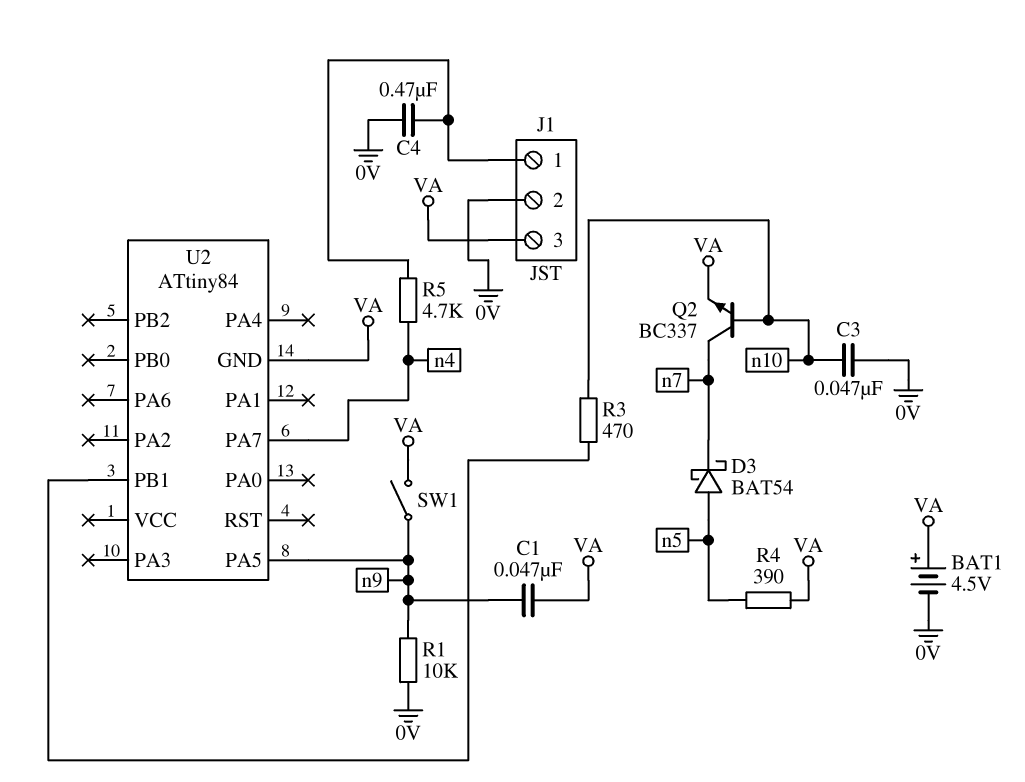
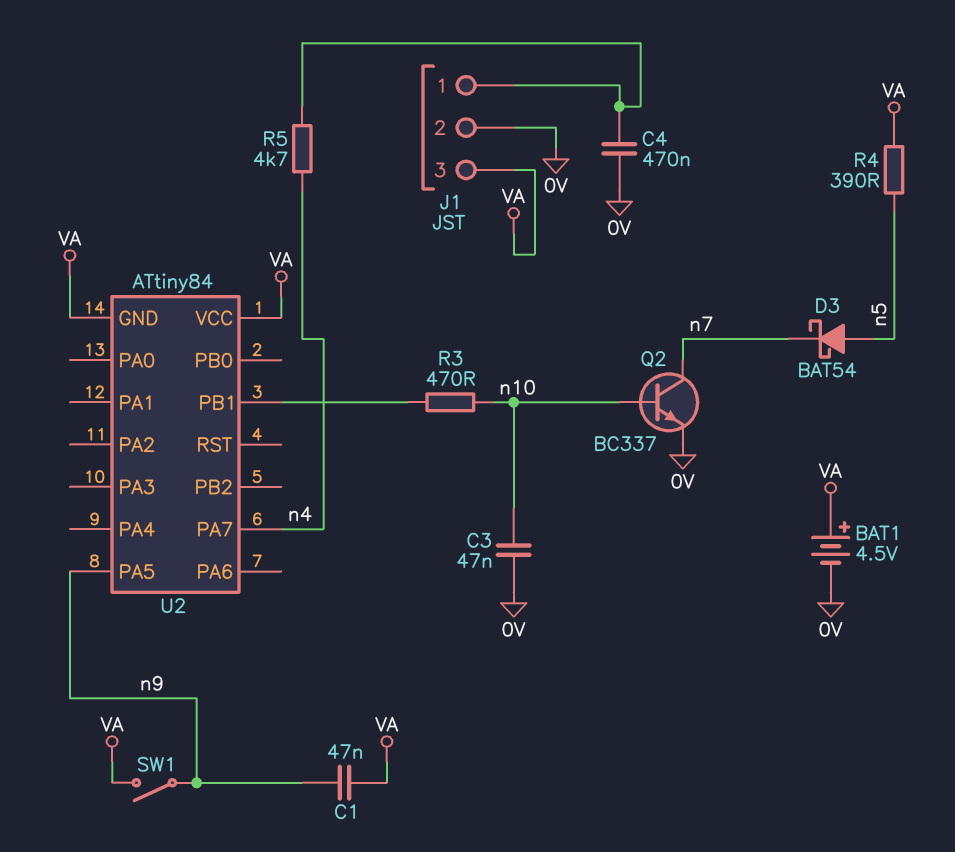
Q2: NPN BC337 (B n10, C n7, E VA) -> NPN BC337 (B n10, C n7, E 0V)
R1: 10k (0V, n9) -> none
U2 pin VCC: none -> VA

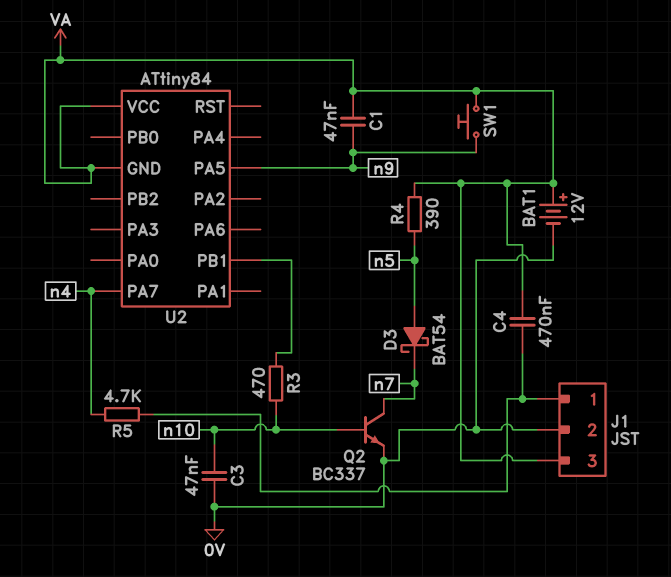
BAT1: 4.5V (plus VA, minus 0V) -> 12V (plus VA, minus 0V)
C4: 470nF (0V, J1/1) -> 470nF (J1/1, VA)
SW1: switch (VA, n9) -> button (VA, n9)

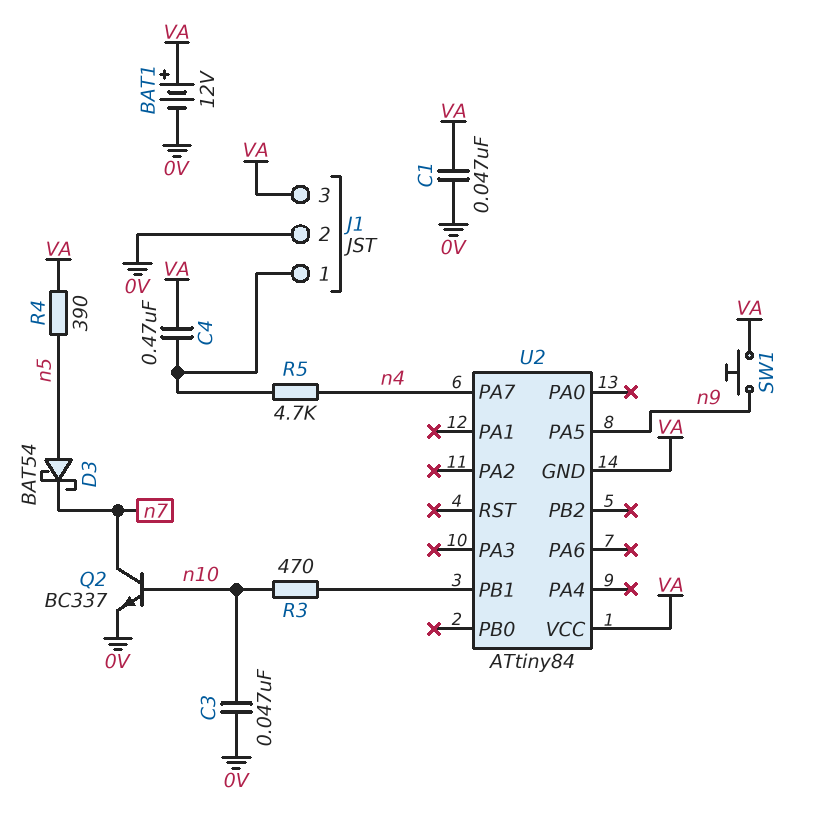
C1: 47nF (VA, n9) -> 47nF (0V, VA)

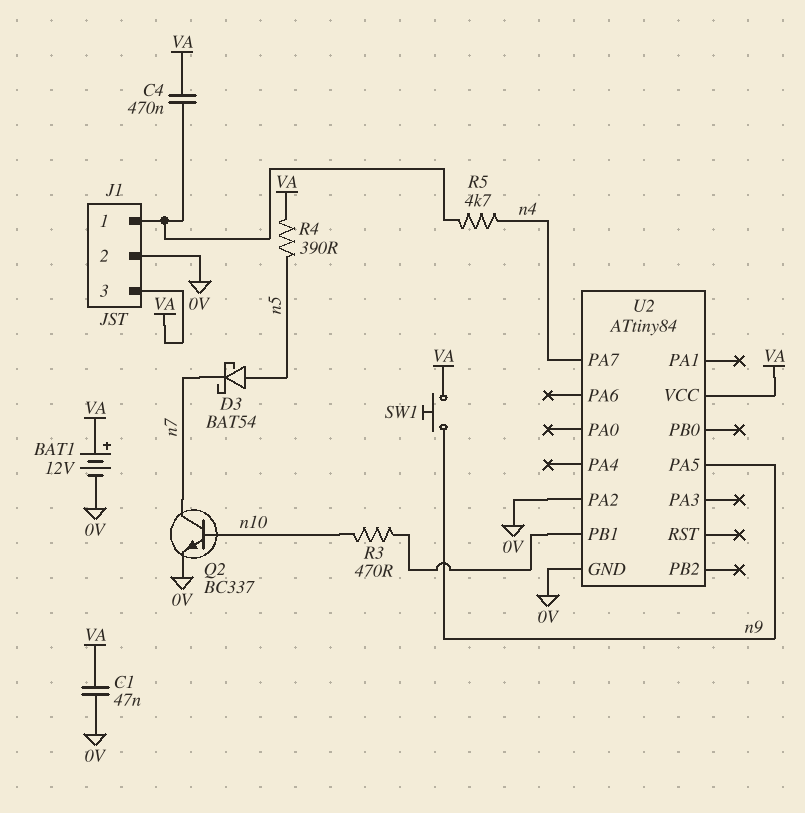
C3: 47nF (0V, n10) -> none
U2 pin GND: VA -> 0V
U2 pin PA2: none -> 0V

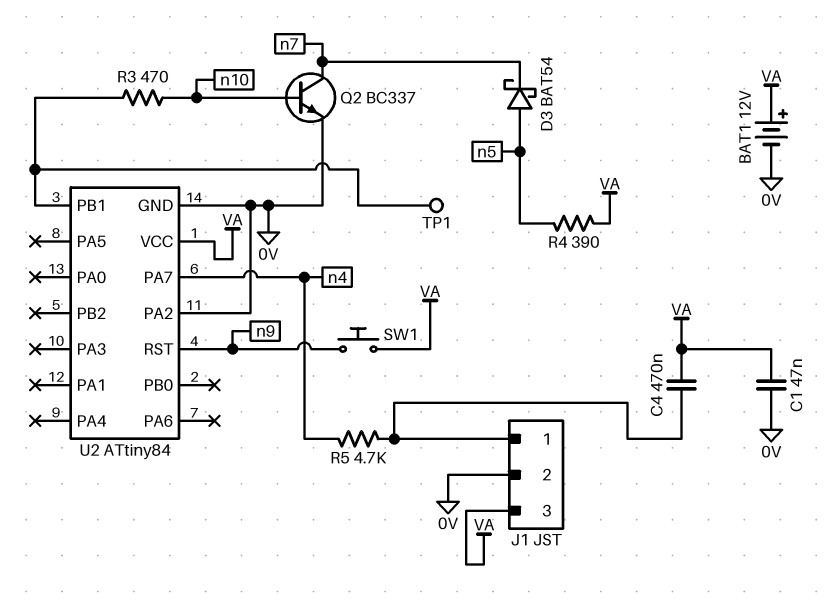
TP1: none -> test point (U2/PB1)
U2 pin PA5: n9 -> none
U2 pin RST: none -> n9

